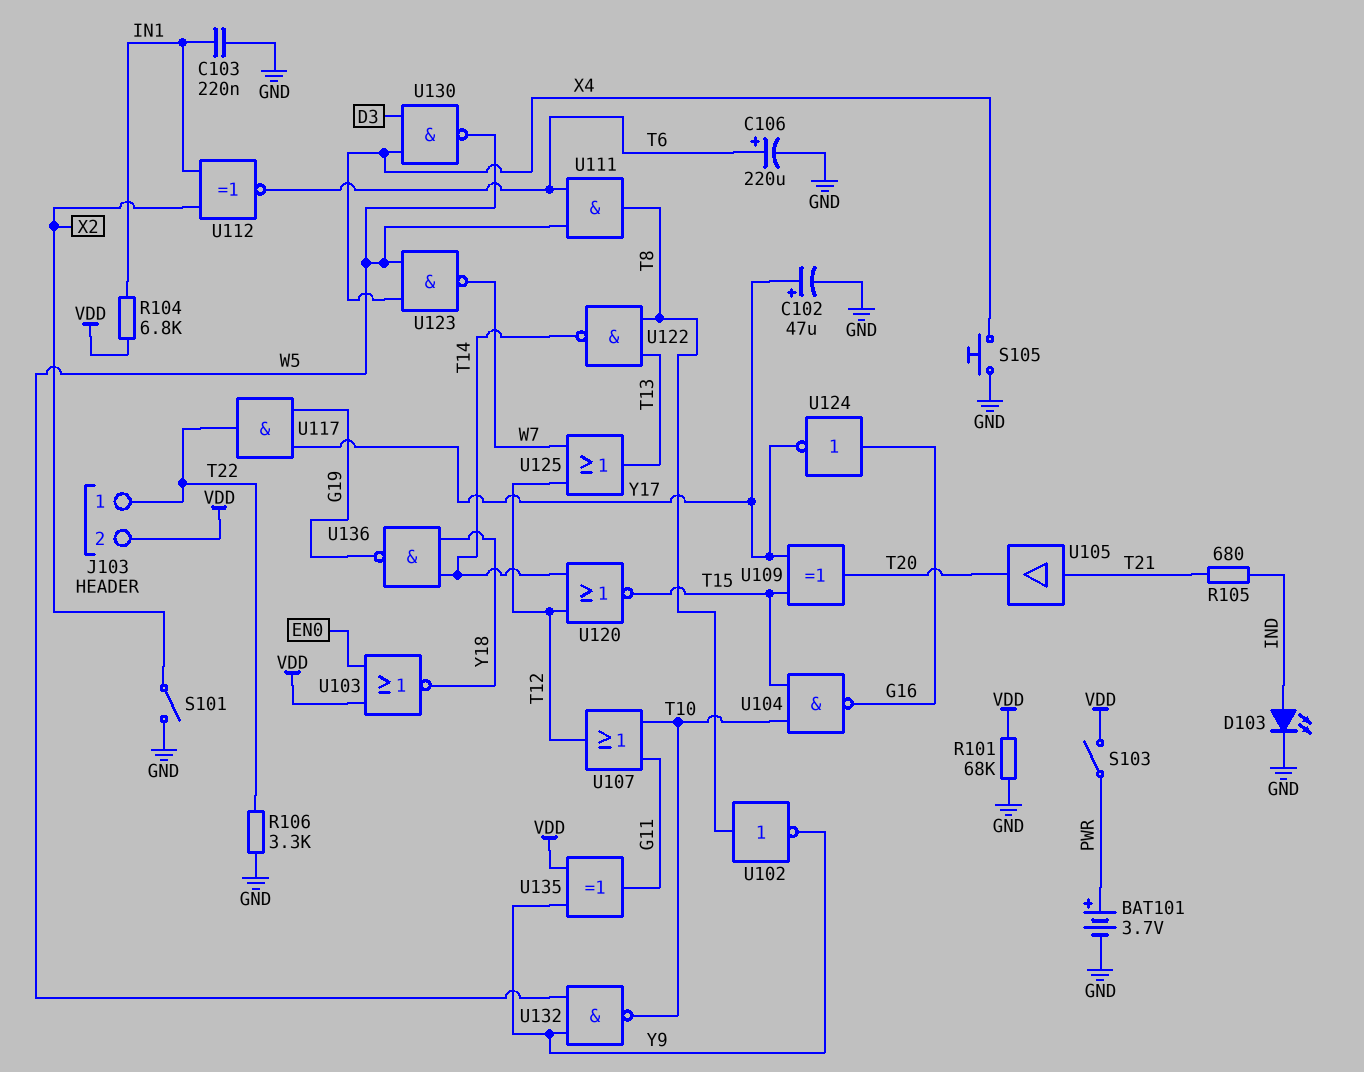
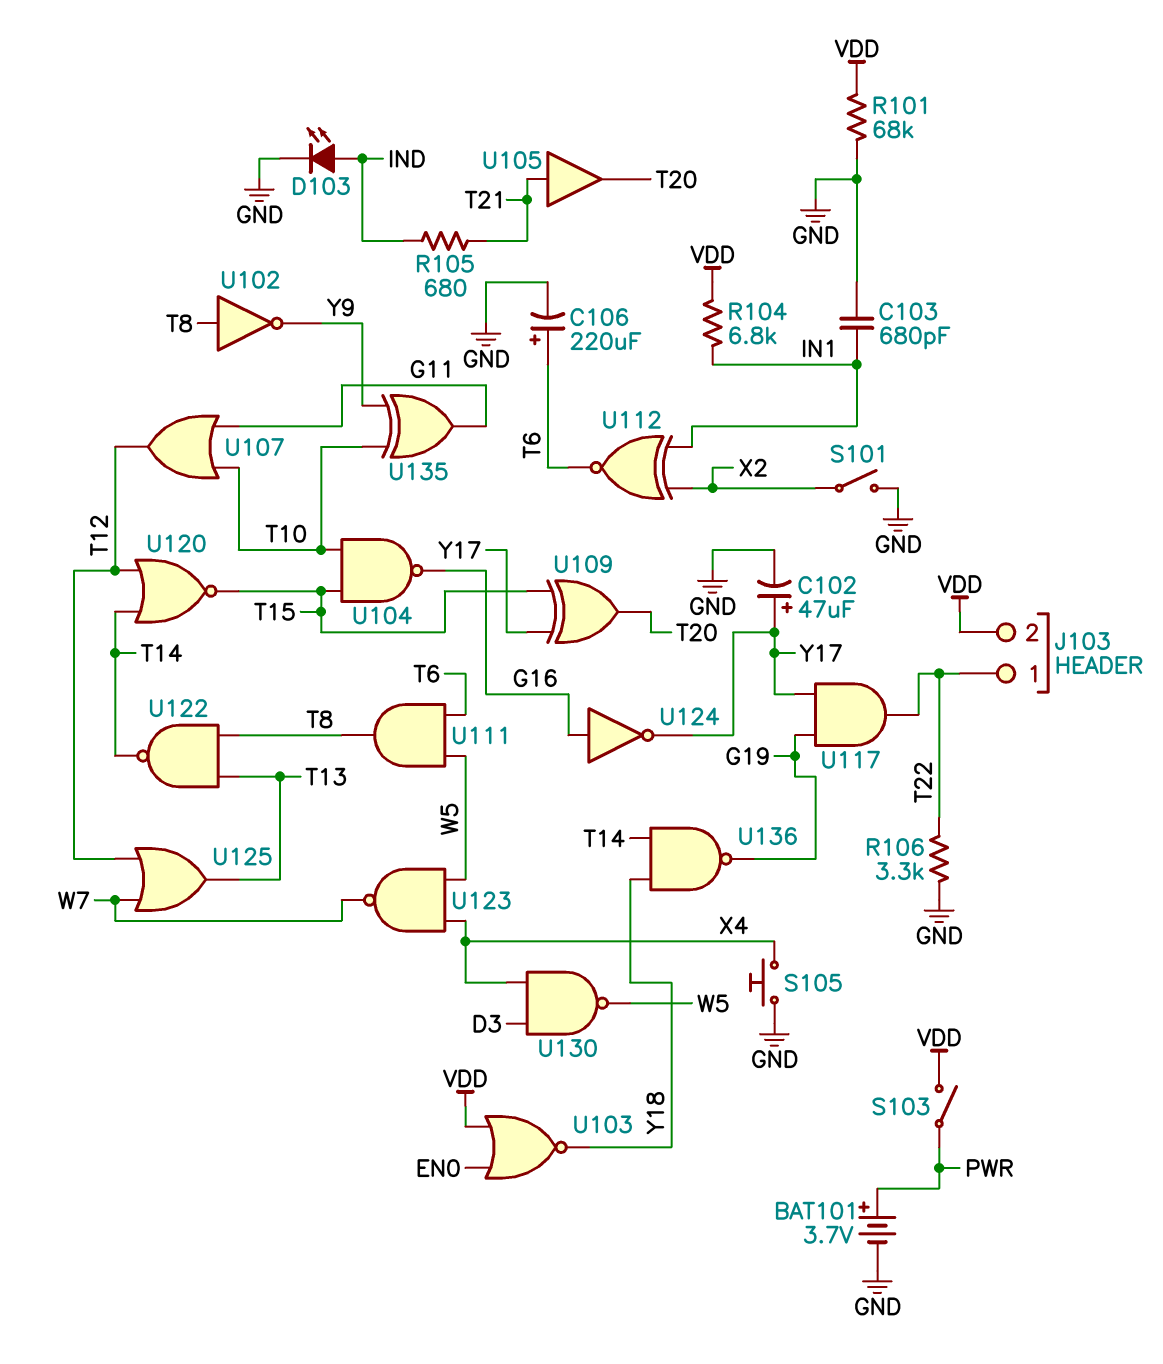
C103: 220nF (GND, IN1) -> 680pF (GND, IN1)
U132: NAND (in W5, in Y9, out T10) -> none
U135: XOR (in VDD, in Y9, out G11) -> XOR (in T10, in Y9, out G11)

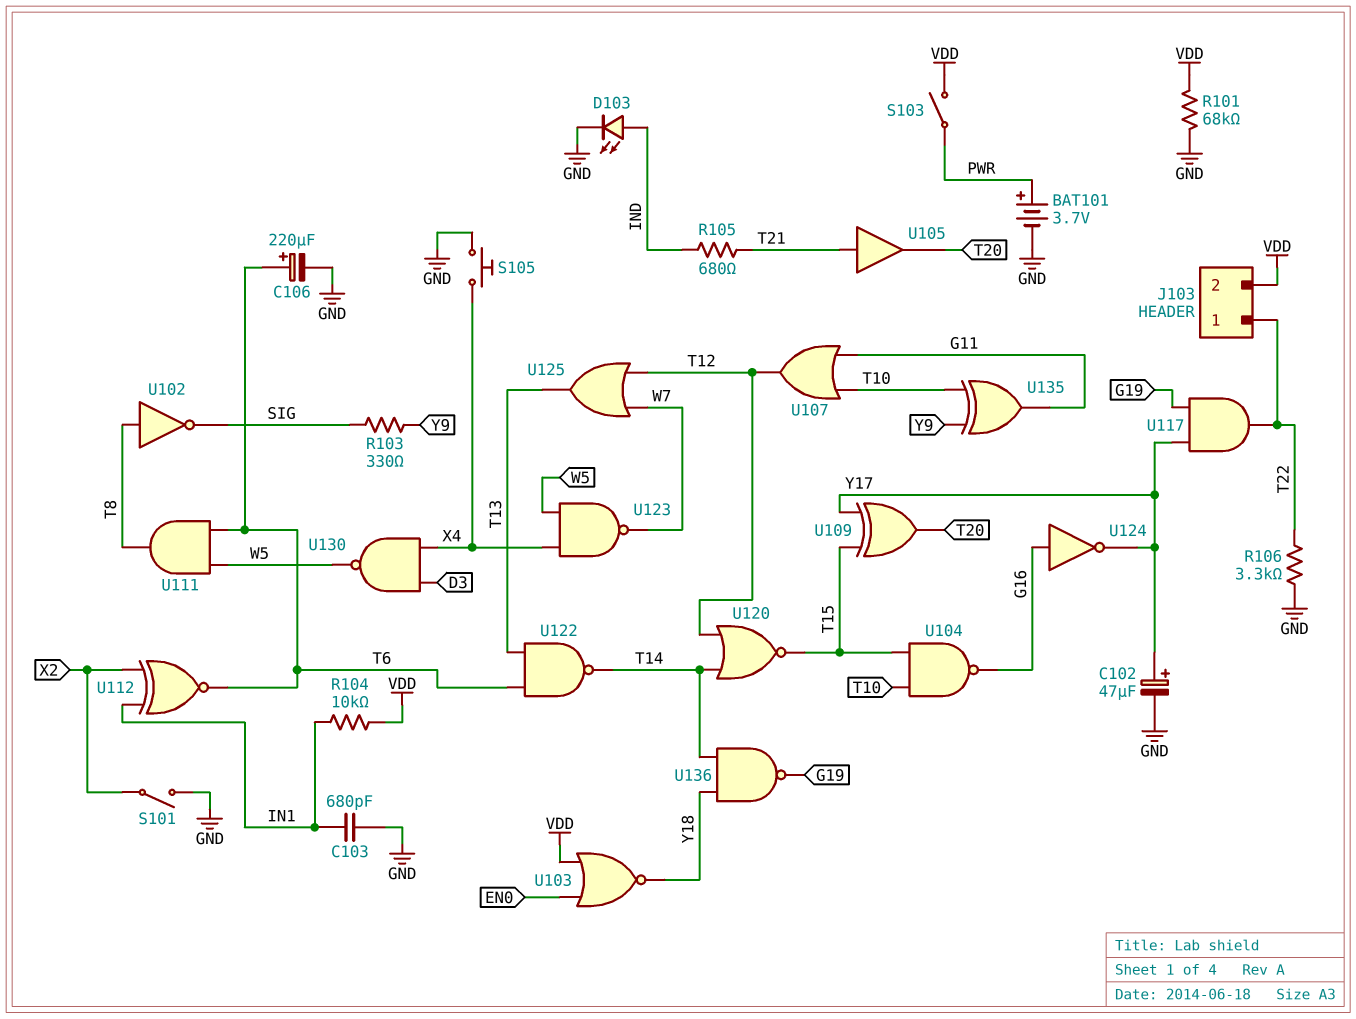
R103: none -> 330 (SIG, Y9)
R104: 6.8k (IN1, VDD) -> 10k (IN1, VDD)
U102: NOT (in T8, out Y9) -> NOT (in T8, out SIG)
U122: NAND (in T8, in T13, out T14) -> NAND (in T6, in T13, out T14)

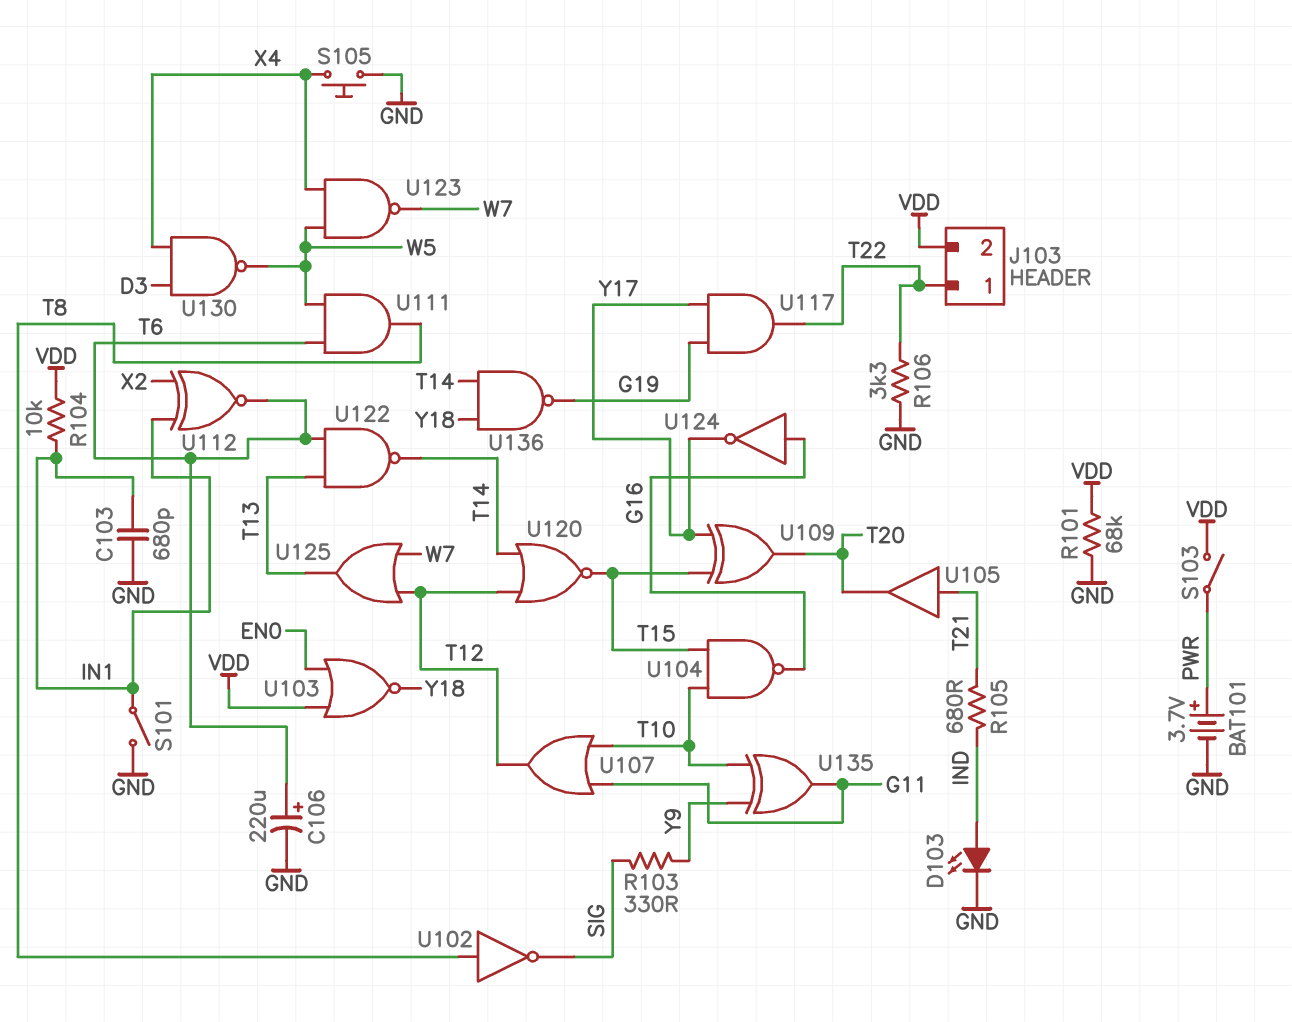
C102: 47uF (plus Y17, minus GND) -> none
S101: switch (GND, X2) -> switch (GND, IN1)

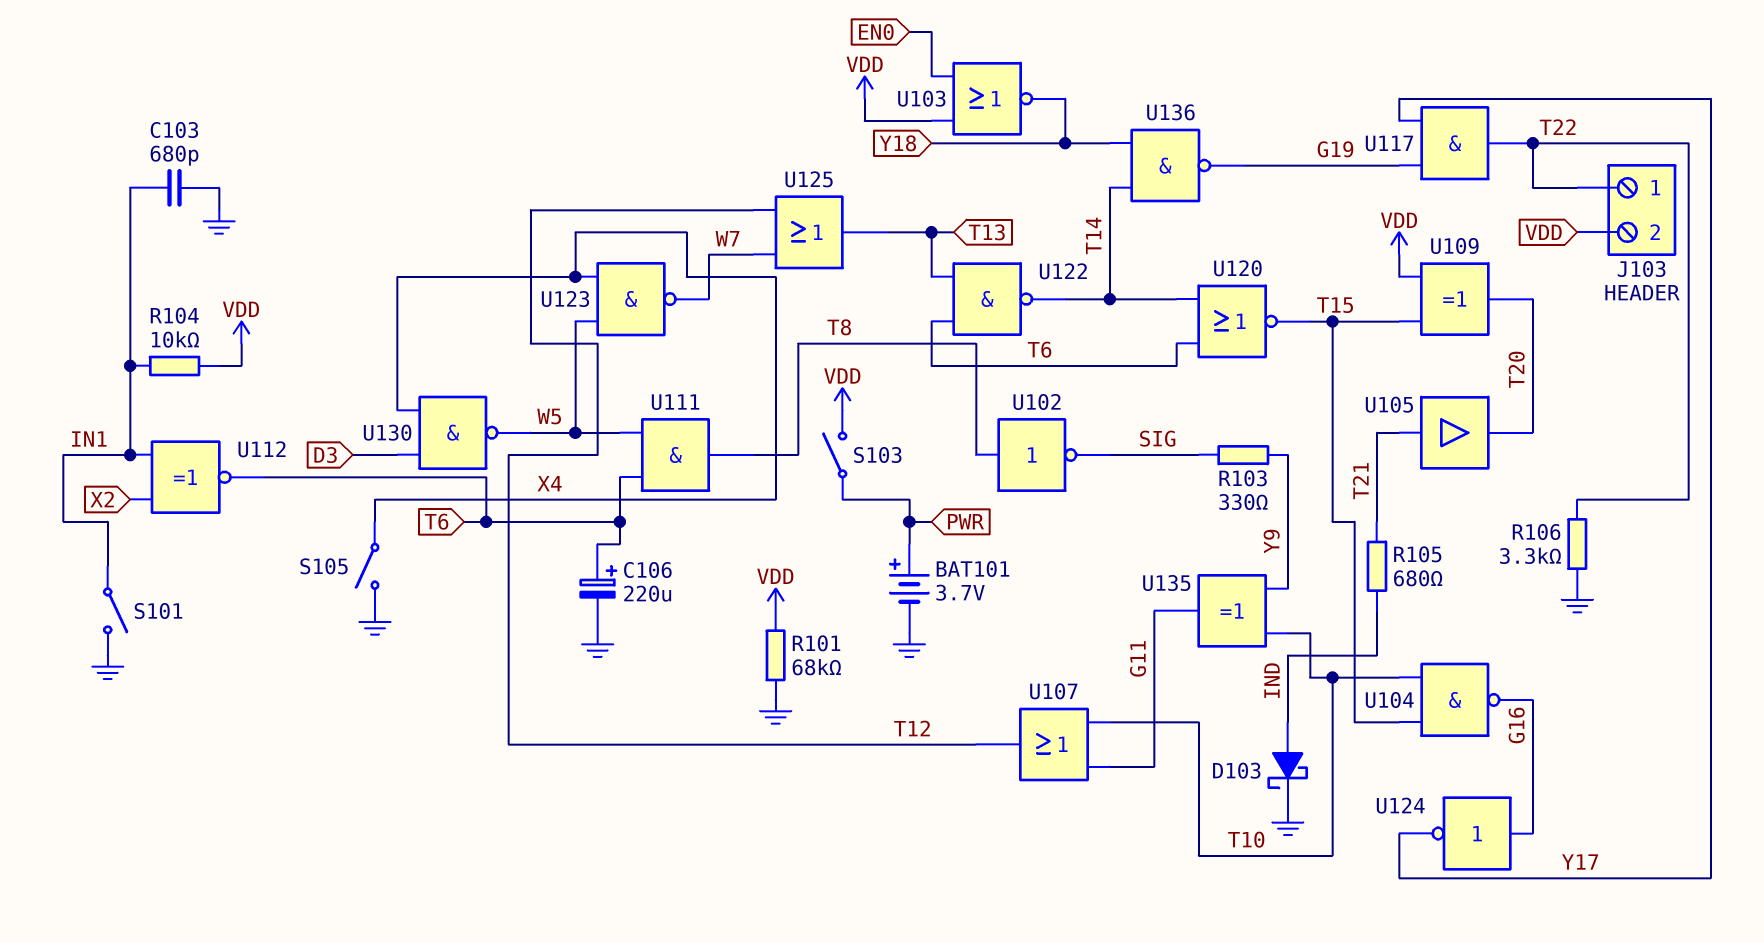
D103: LED (A IND, K GND) -> schottky (A IND, K GND)
S105: button (GND, X4) -> switch (GND, X4)
U109: XOR (in T15, in Y17, out T20) -> XOR (in T15, in VDD, out T20)
U120: NOR (in T12, in T14, out T15) -> NOR (in T6, in T14, out T15)

